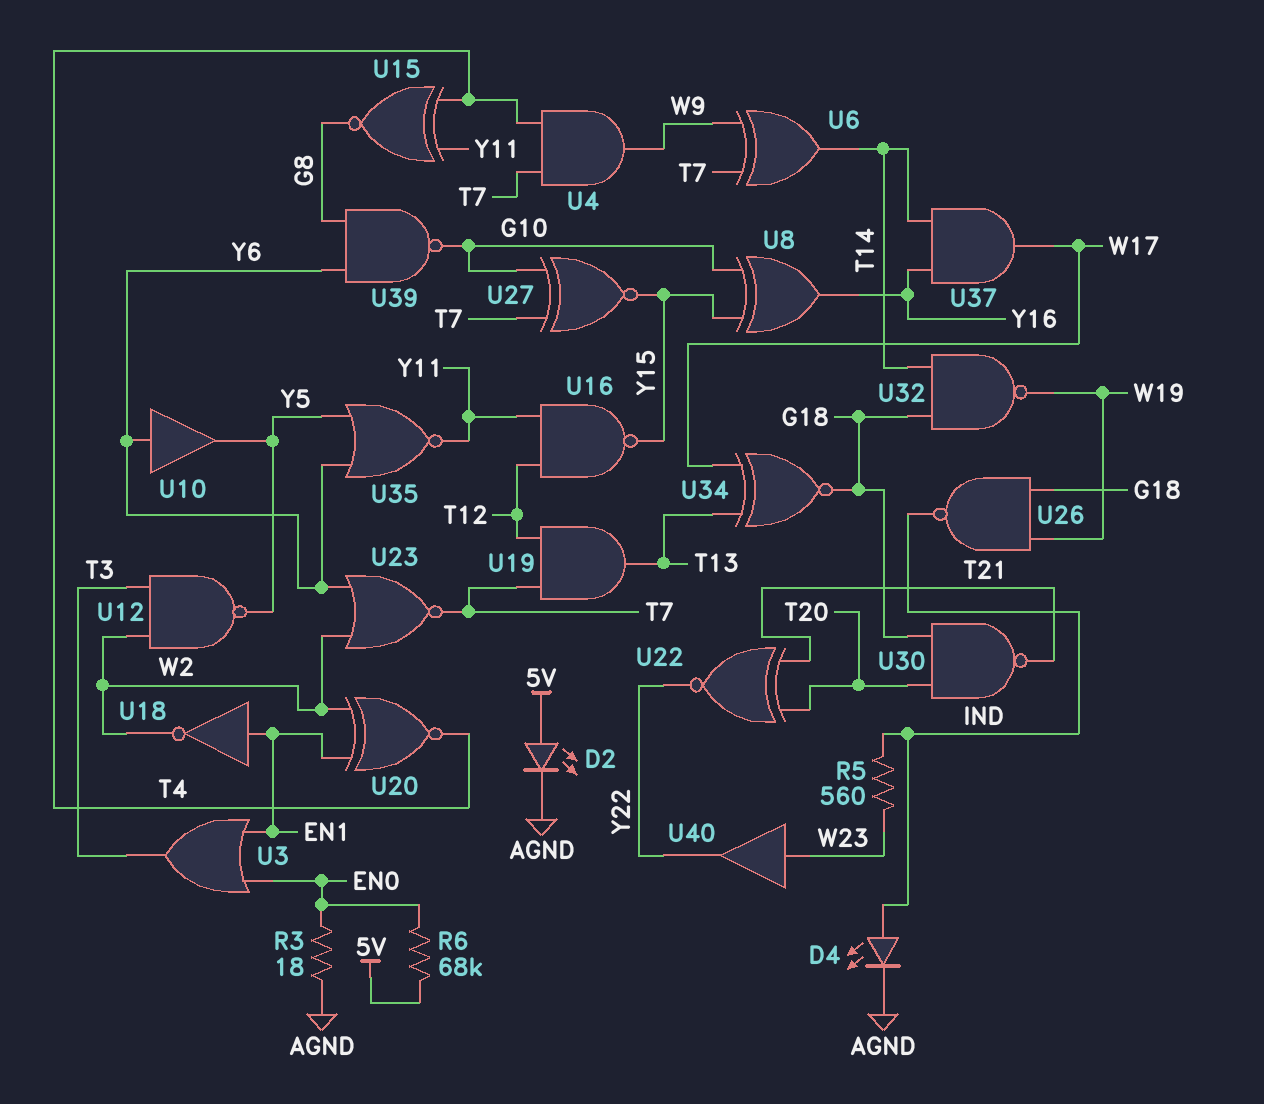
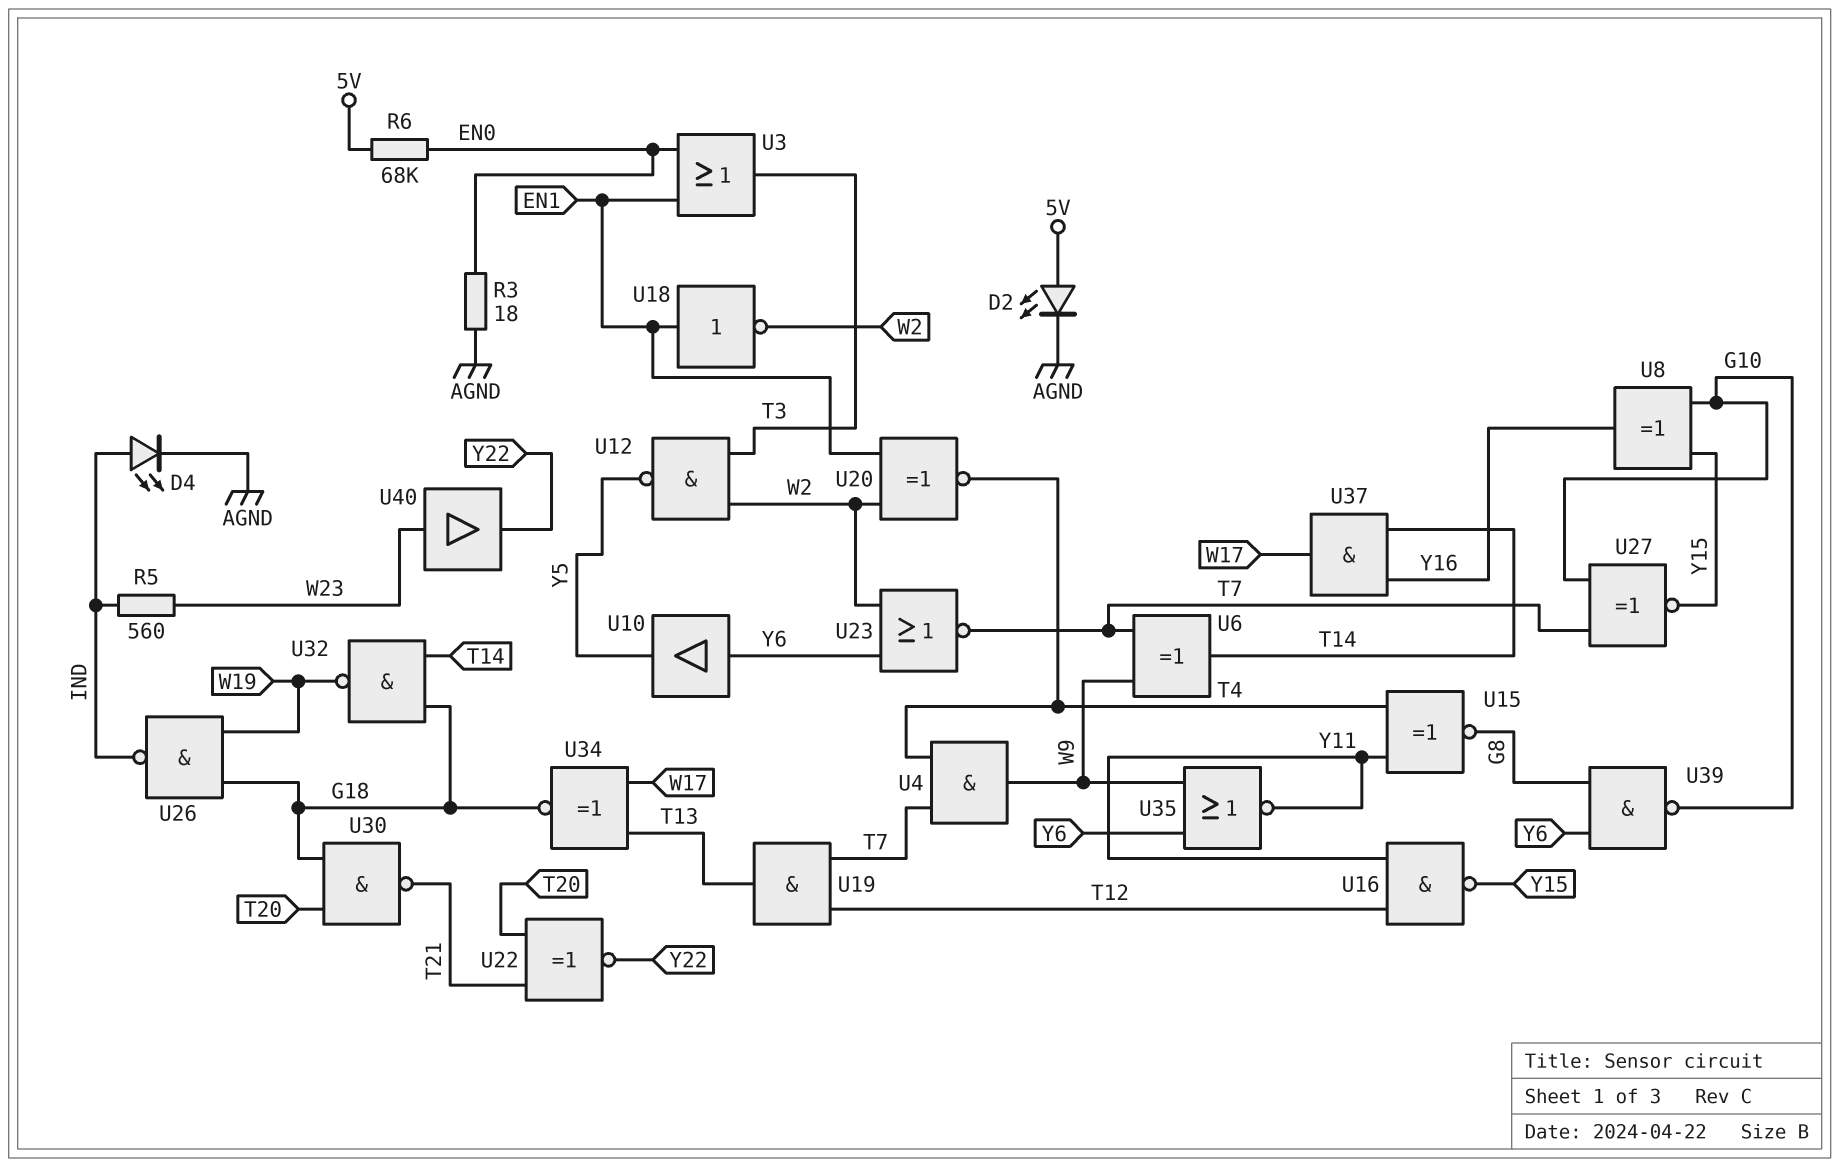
U35: NOR (in Y5, in Y6, out Y11) -> NOR (in W9, in Y6, out Y11)

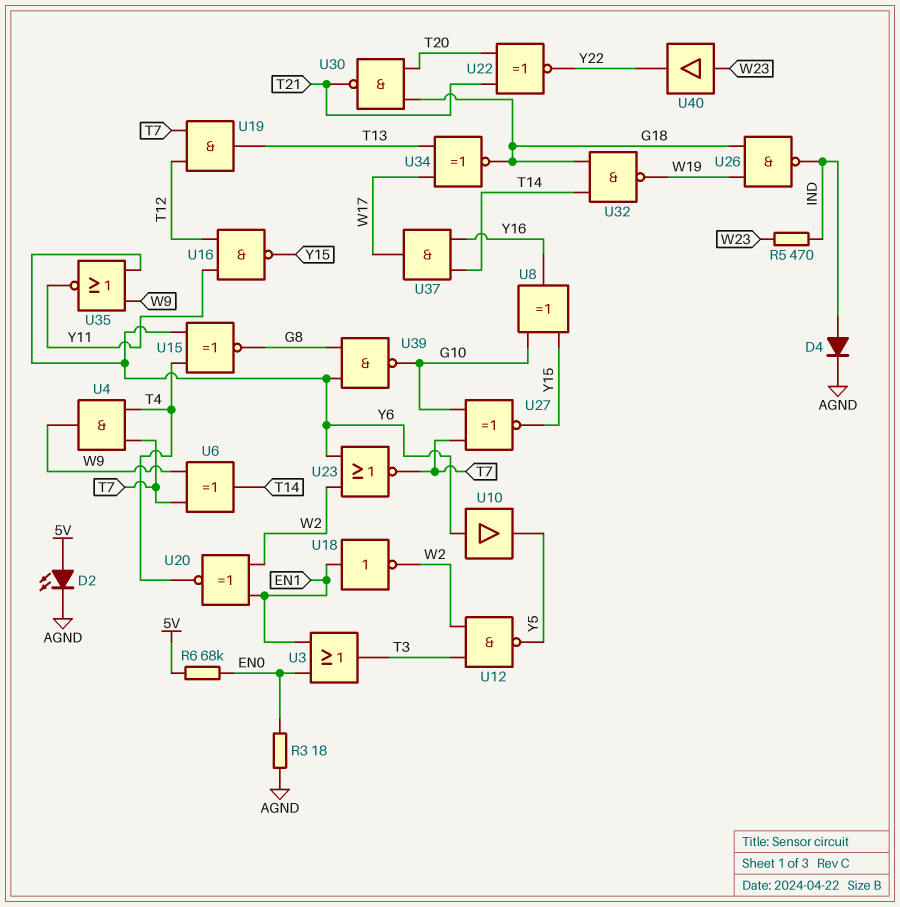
D4: LED (A IND, K AGND) -> diode (A IND, K AGND)
R5: 560 (IND, W23) -> 470 (IND, W23)
U15: XNOR (in T4, in Y11, out G8) -> XNOR (in T4, in Y6, out G8)

